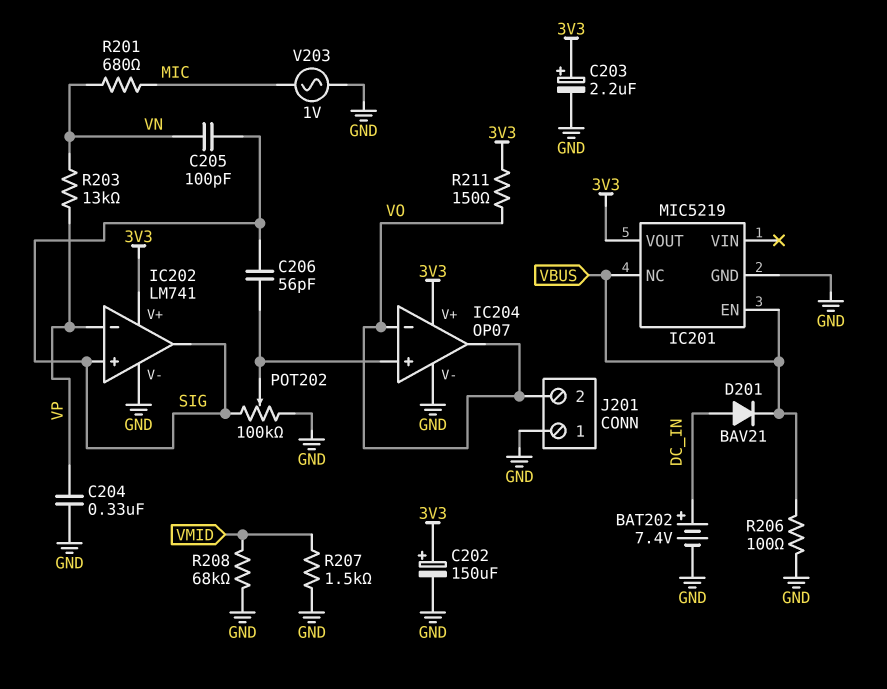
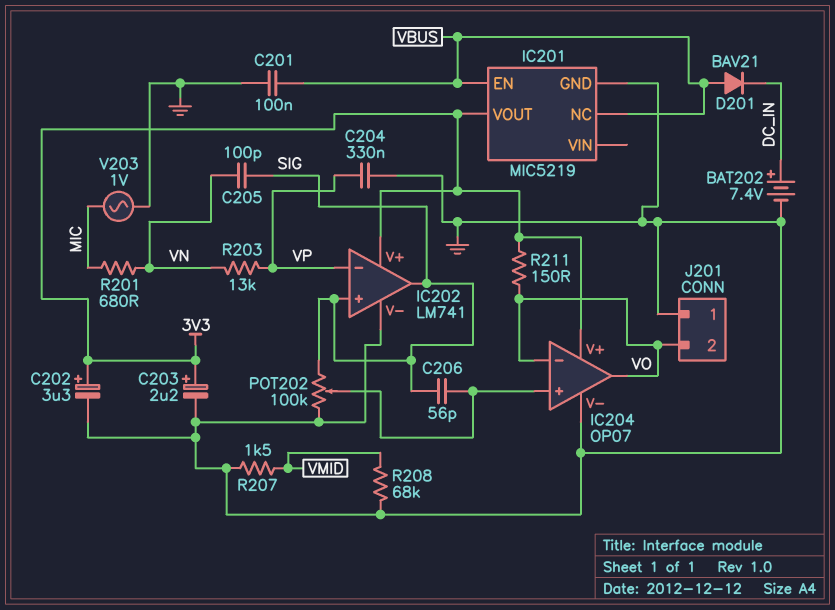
C201: none -> 100nF (GND, VBUS)
C202: 150uF (plus 3V3, minus GND) -> 3.3uF (plus 3V3, minus GND)
D201: diode BAV21 (A DC_IN, K VBUS) -> diode BAV21 (A VBUS, K DC_IN)
R206: 100 (GND, VBUS) -> none

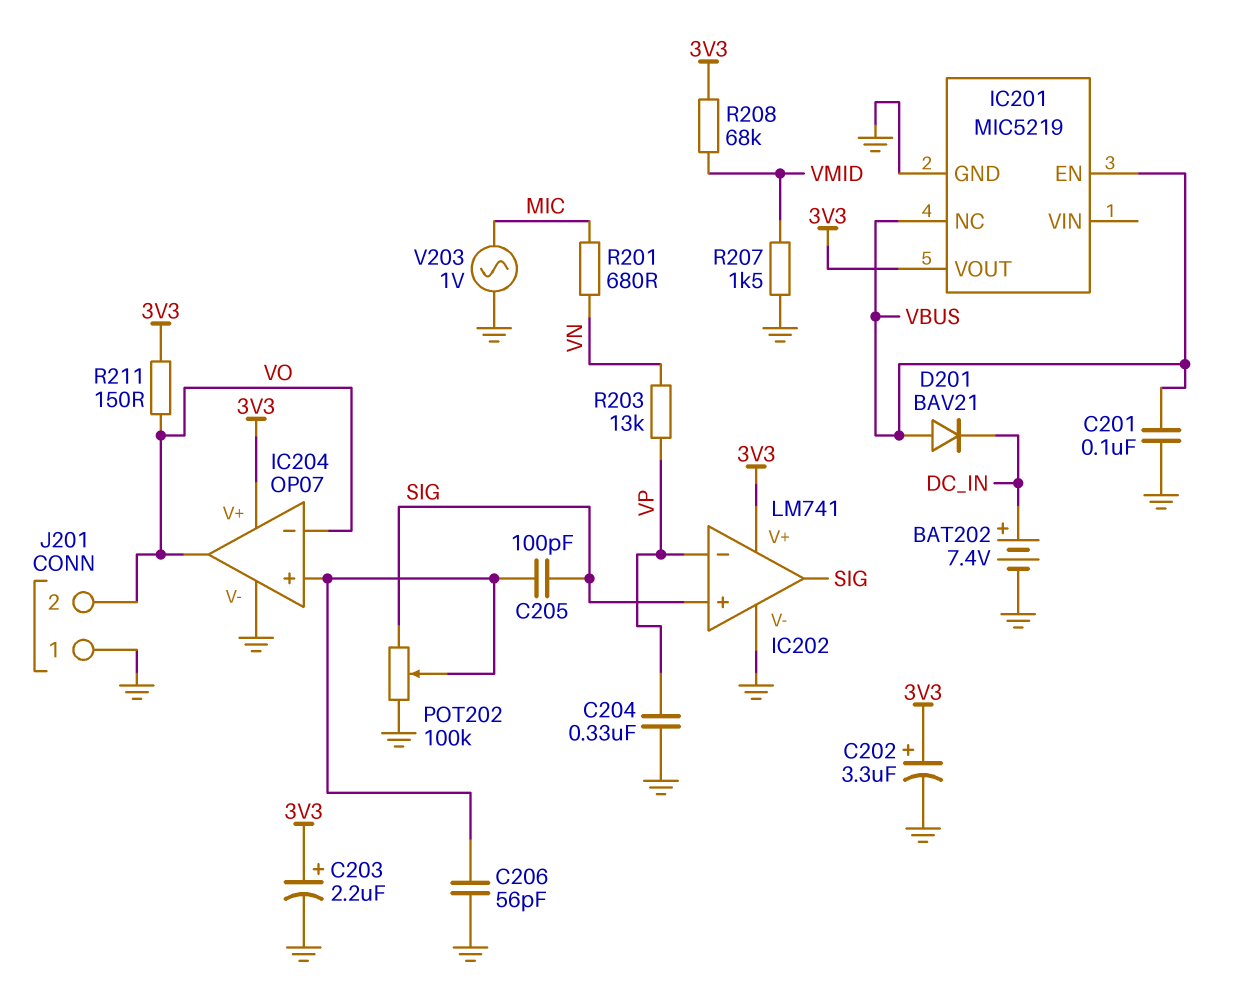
C205: 100pF (SIG, VN) -> 100pF (IC204/in+, SIG)
C206: 56pF (IC204/in+, SIG) -> 56pF (GND, IC204/in+)
R208: 68k (GND, VMID) -> 68k (3V3, VMID)

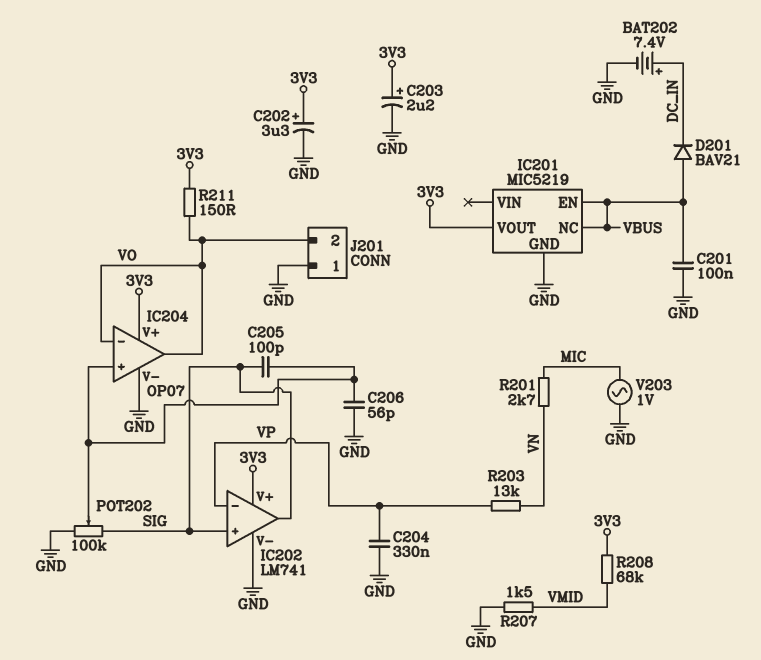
R201: 680 (MIC, VN) -> 2.7k (MIC, VN)

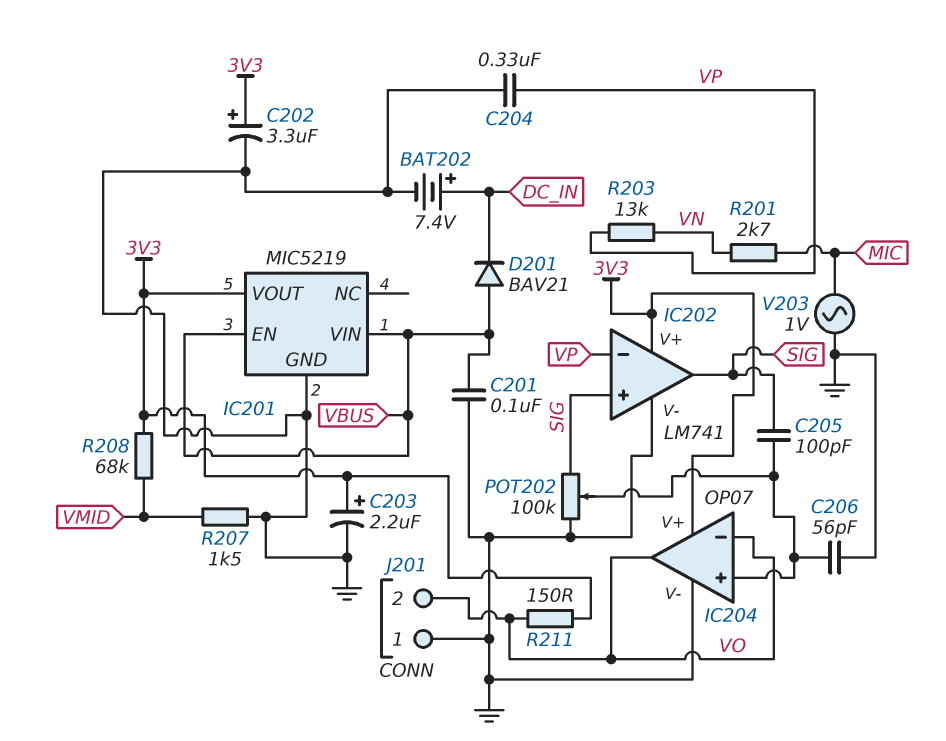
IC201 pin NC: VBUS -> none
IC201 pin VIN: none -> VBUS

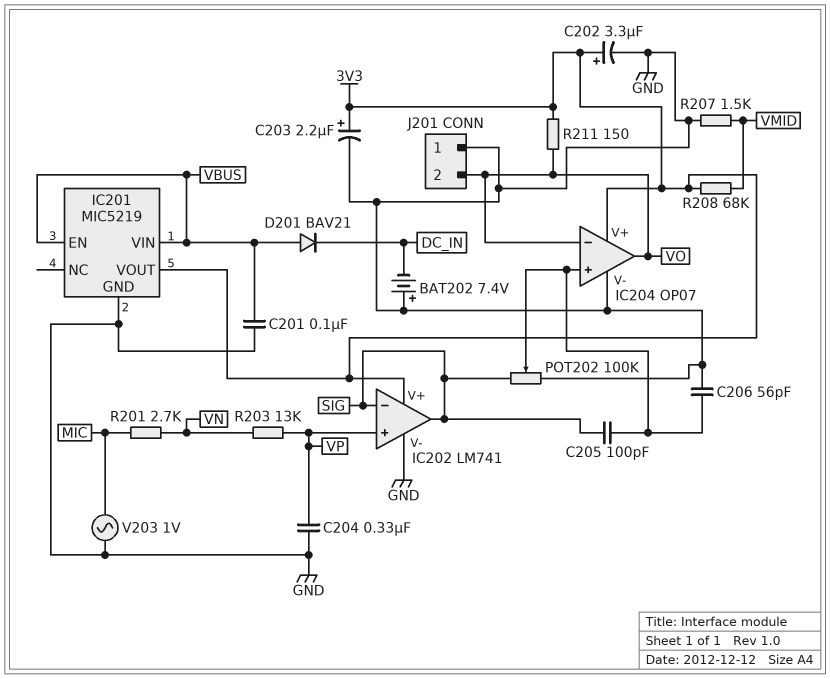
BAT202: 7.4V (plus DC_IN, minus GND) -> 7.4V (plus GND, minus DC_IN)
IC202 pin in+: SIG -> VP
IC202 pin in-: VP -> SIG

